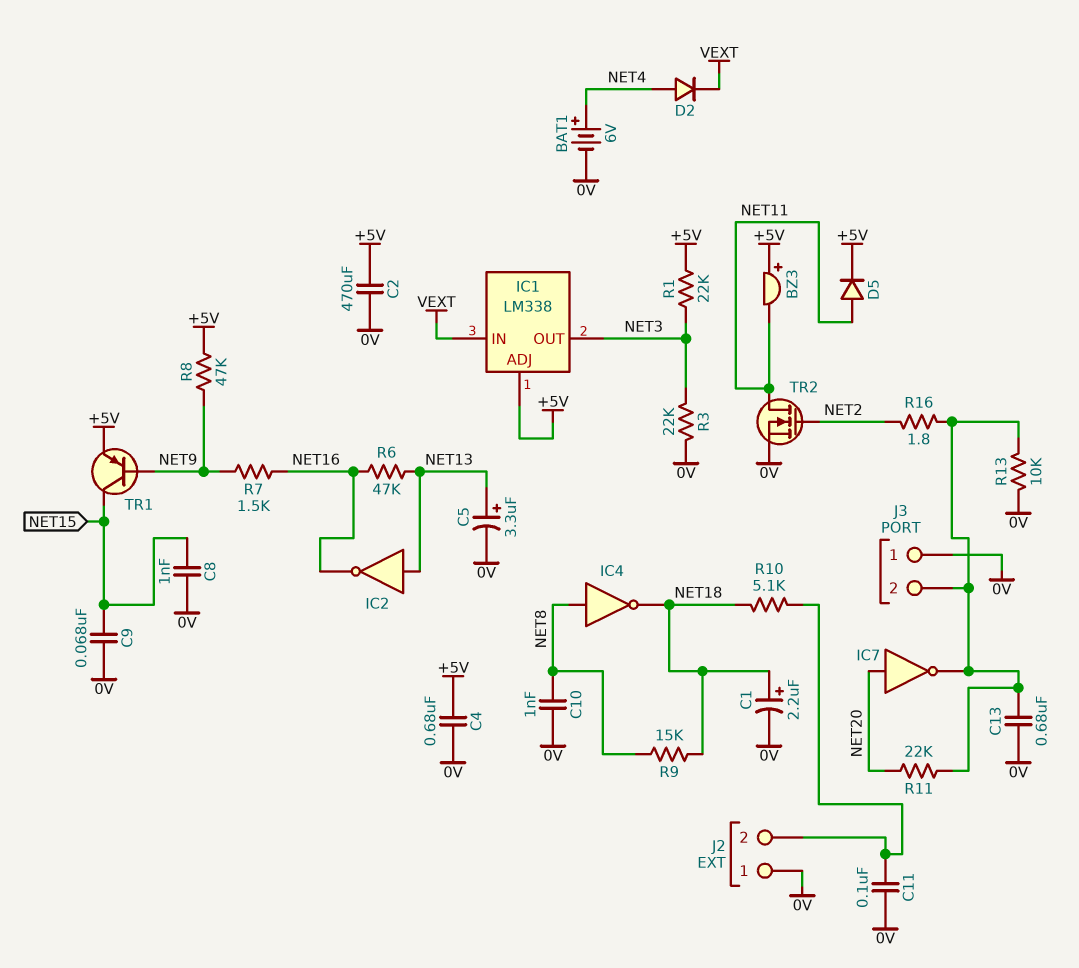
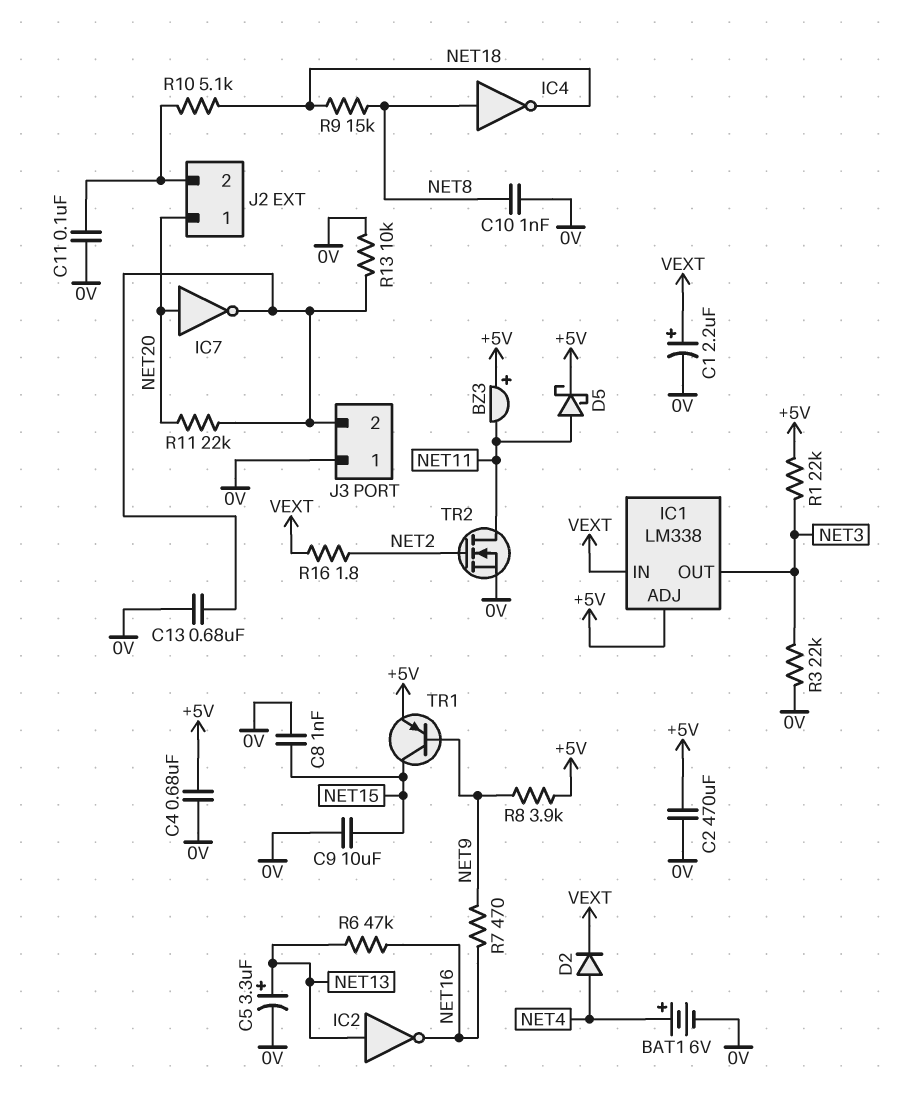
C1: 2.2uF (plus NET18, minus 0V) -> 2.2uF (plus VEXT, minus 0V)
C9: 68nF (0V, NET15) -> 10uF (0V, NET15)
D5: diode (A NET11, K +5V) -> schottky (A NET11, K +5V)
J2 pin 1: 0V -> NET20
R7: 1.5k (NET9, NET16) -> 470 (NET9, NET16)
R8: 47k (+5V, NET9) -> 3.9k (+5V, NET9)
R16: 1.8 (J3/2, NET2) -> 1.8 (NET2, VEXT)

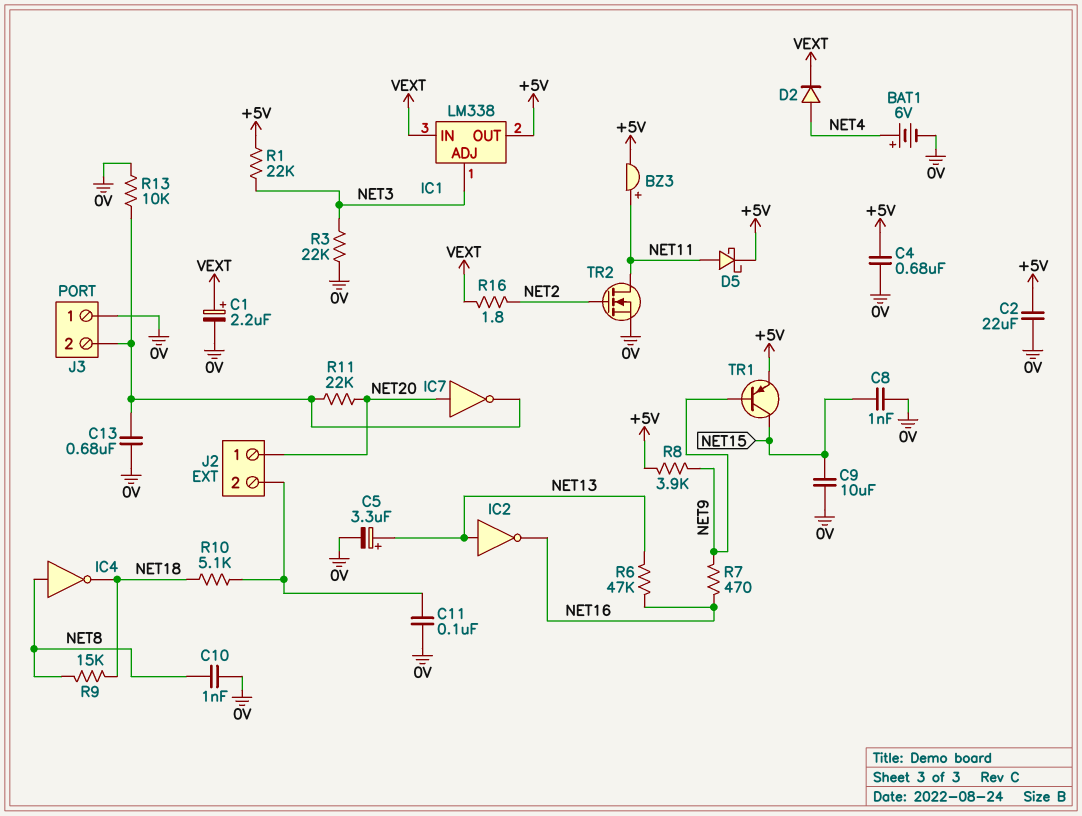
BZ3: buzzer (plus +5V, minus NET11) -> buzzer (plus NET11, minus +5V)
C2: 470uF (+5V, 0V) -> 22uF (+5V, 0V)
IC1 pin ADJ: +5V -> NET3
IC1 pin OUT: NET3 -> +5V

